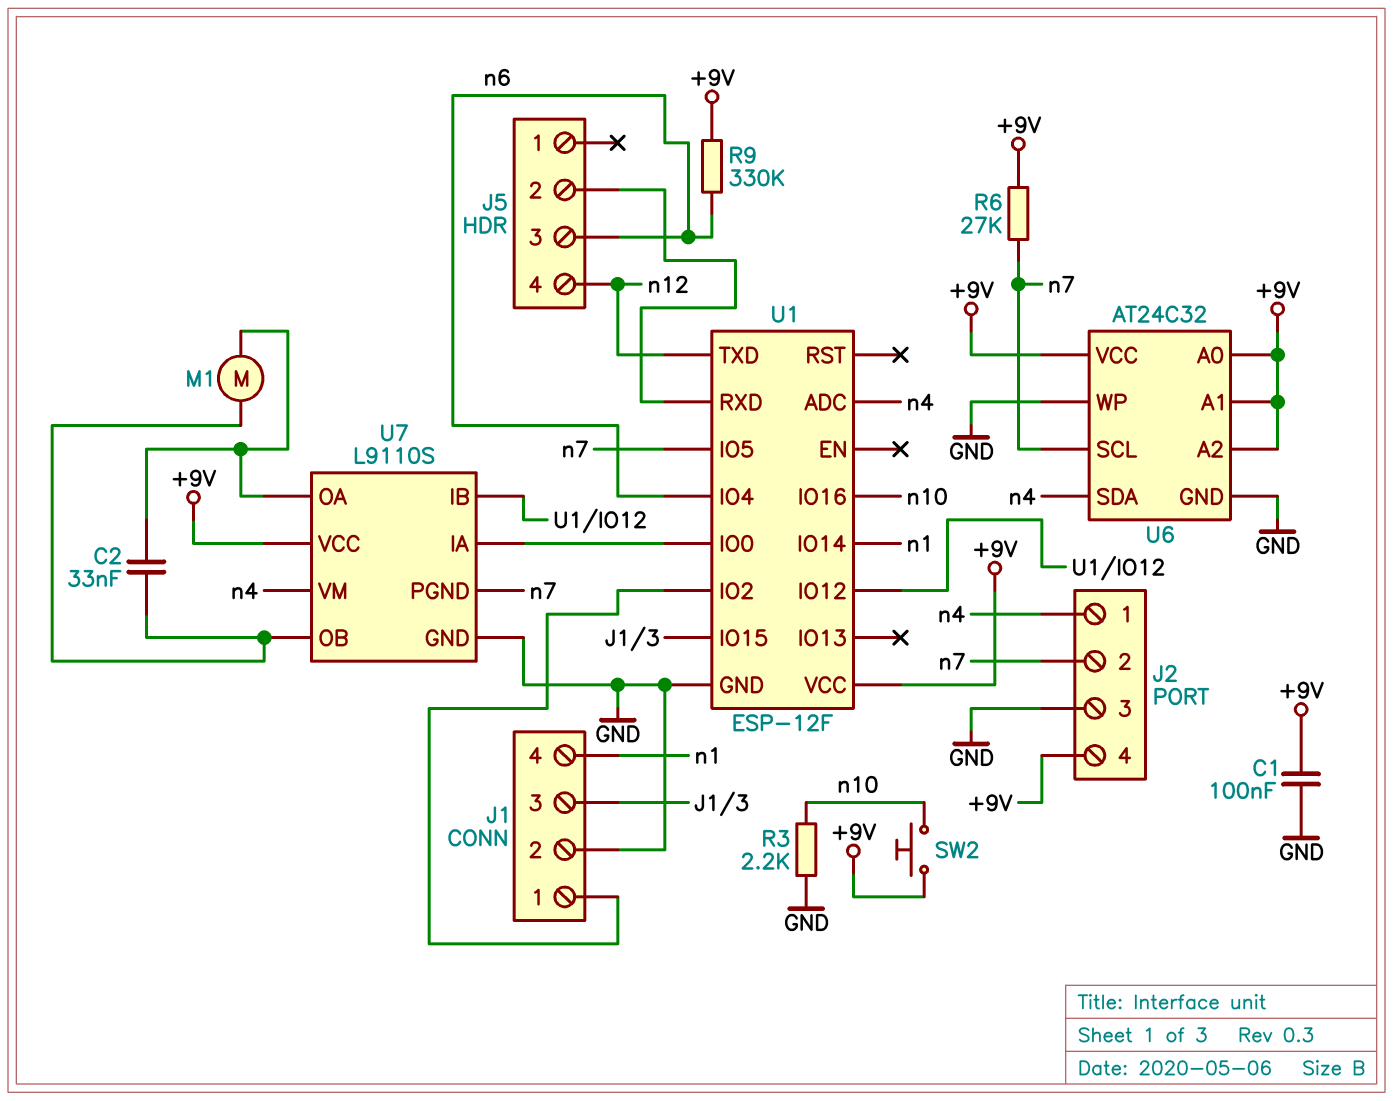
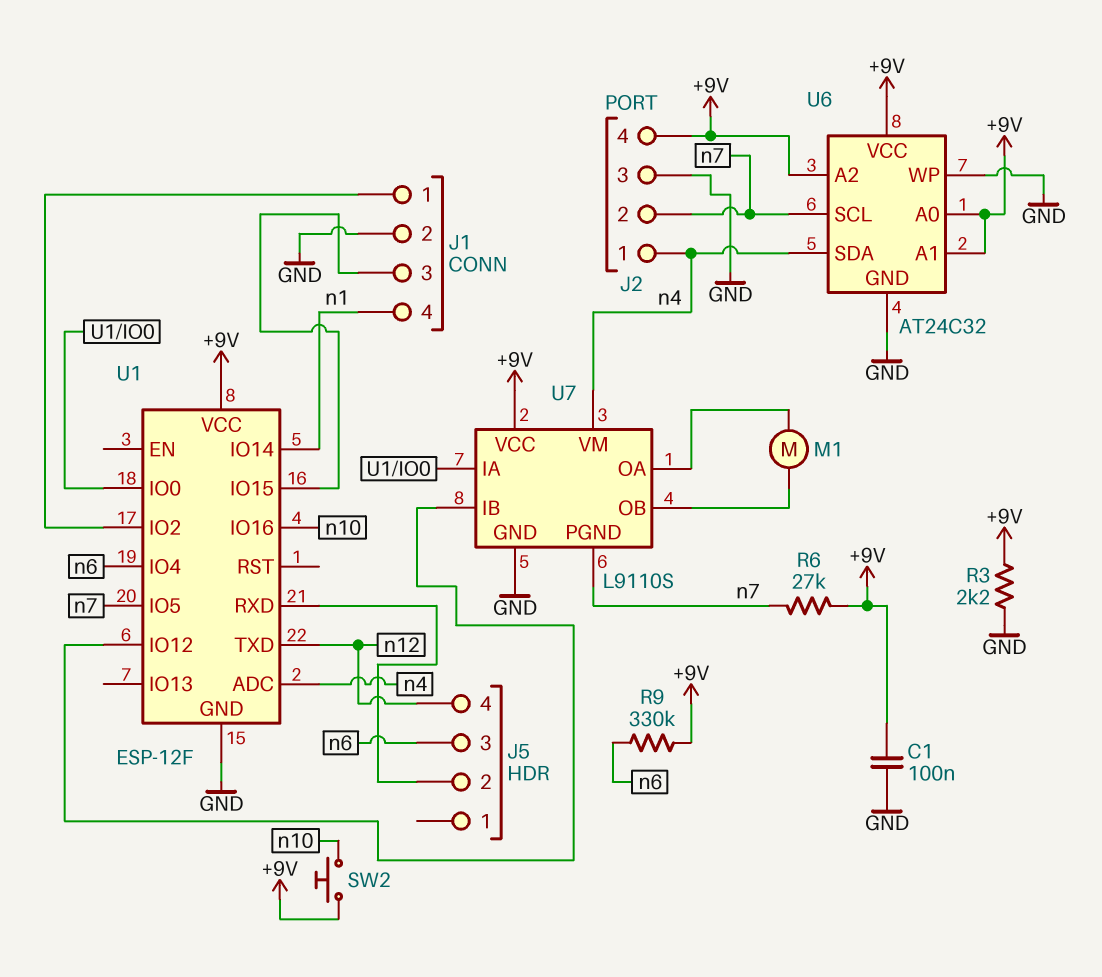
C2: 33nF (U7/OA, U7/OB) -> none
R3: 2.2k (GND, n10) -> 2.2k (+9V, GND)

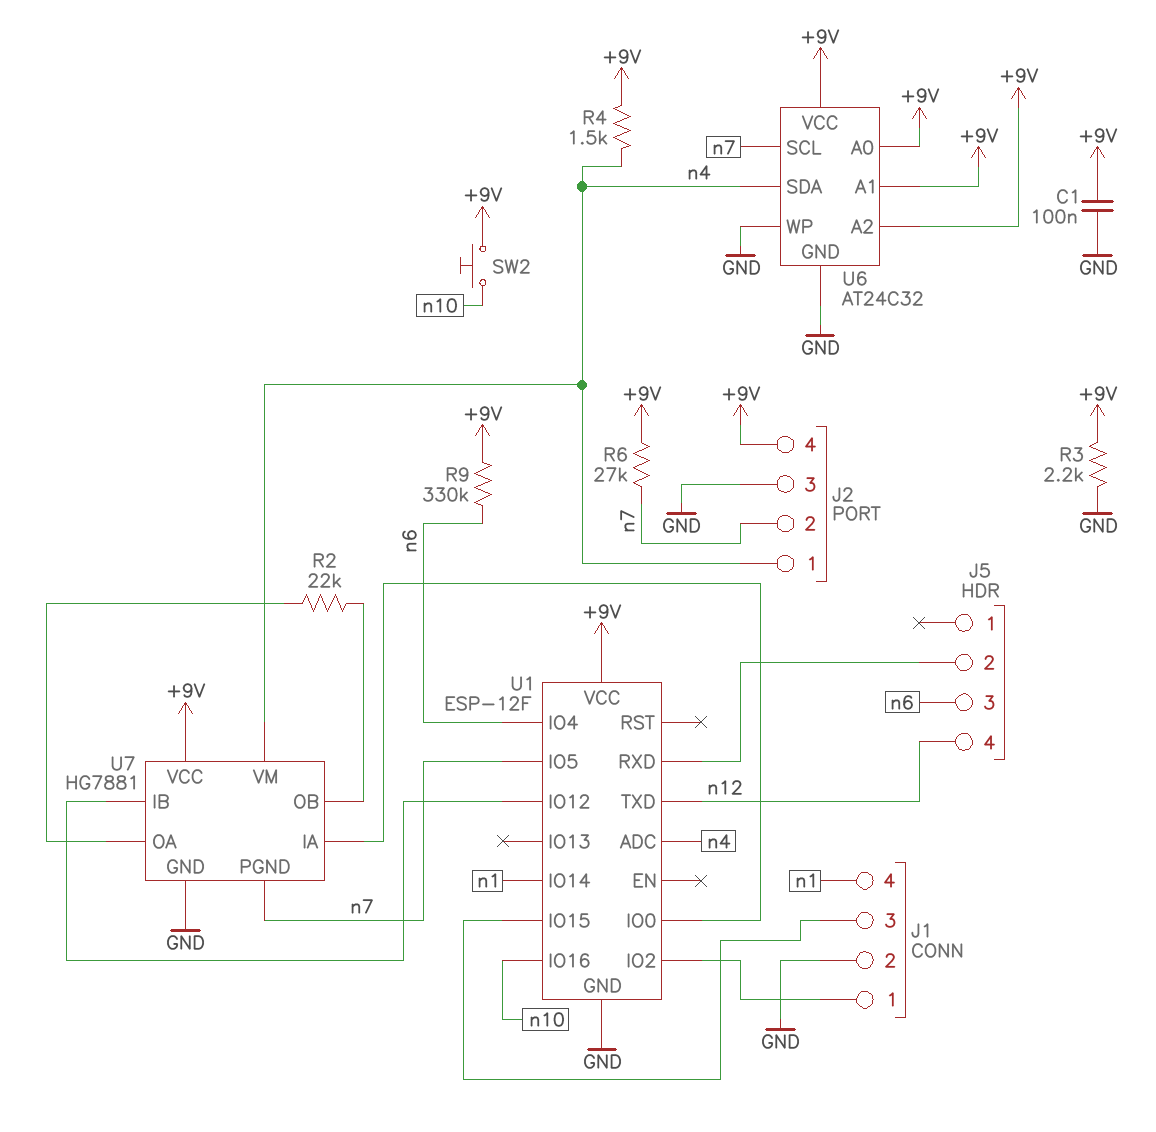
M1: motor (U7/OA, U7/OB) -> none
R2: none -> 22k (U7/OA, U7/OB)
R4: none -> 1.5k (+9V, n4)
U7: L9110S -> HG7881

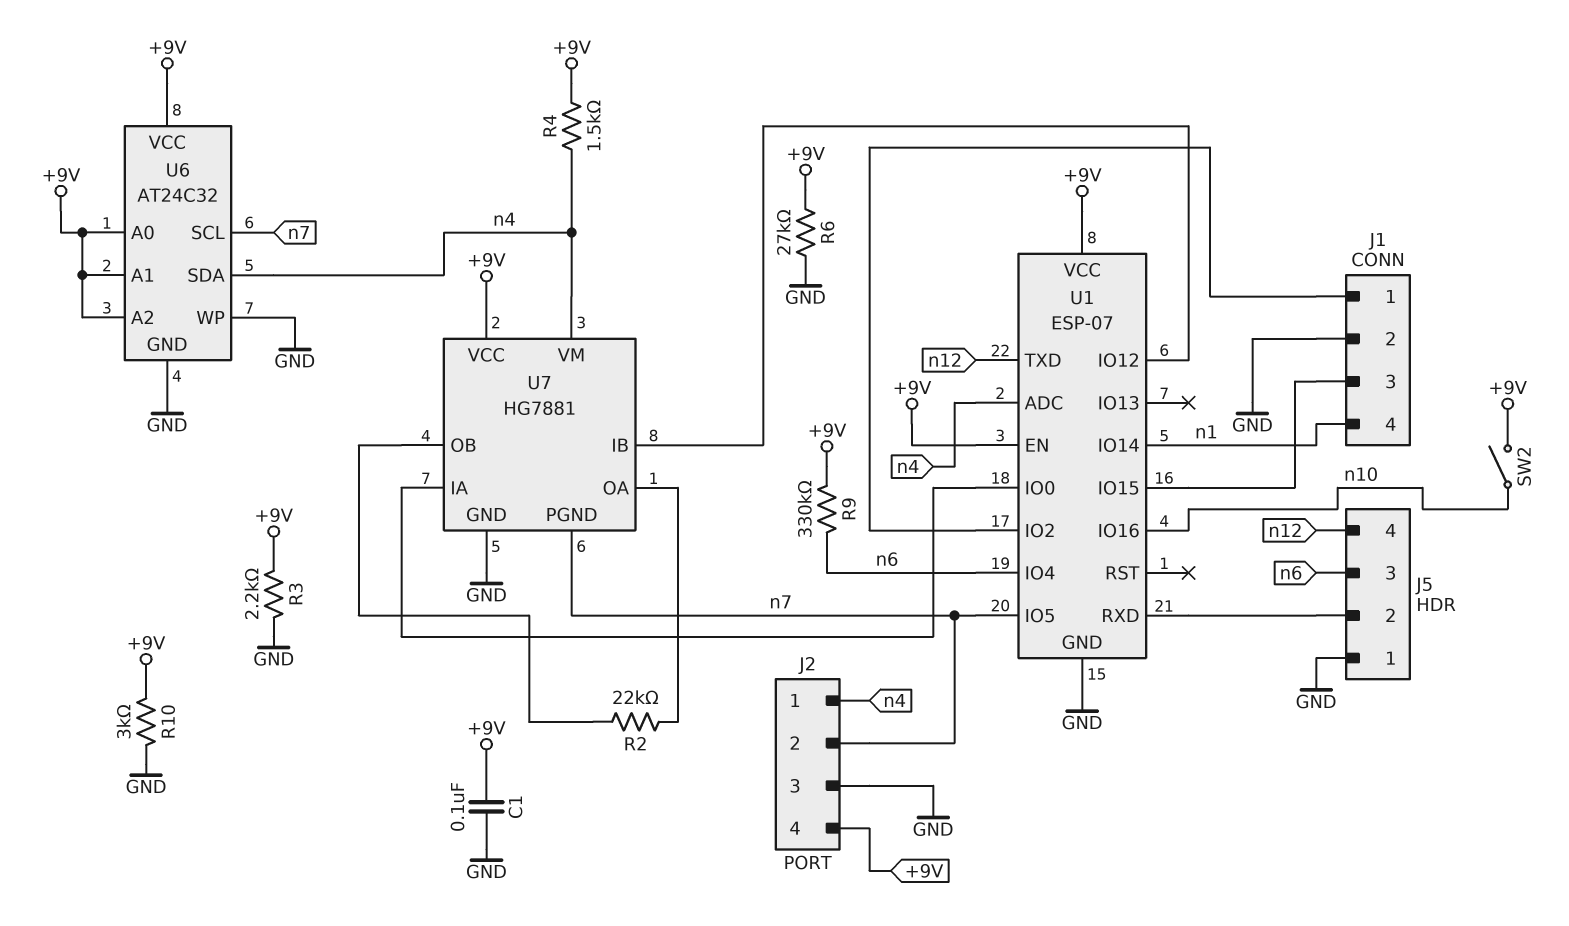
J5 pin 1: none -> GND
R6: 27k (+9V, n7) -> 27k (+9V, GND)
R10: none -> 3k (+9V, GND)
SW2: button (+9V, n10) -> switch (+9V, n10)
U1: ESP-12F -> ESP-07
U1 pin EN: none -> +9V

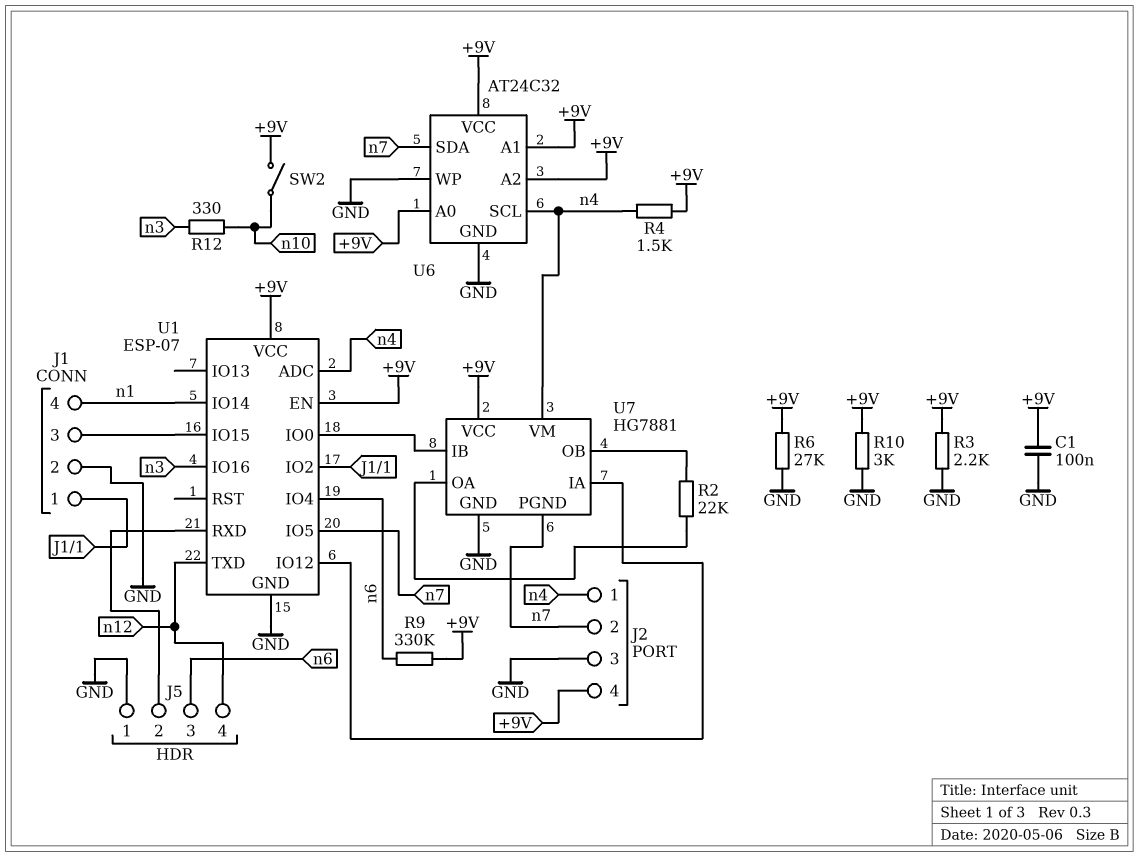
R12: none -> 330 (n3, n10)
U1 pin IO16: n10 -> n3
U6 pin SCL: n7 -> n4
U6 pin SDA: n4 -> n7
U7 pin IA: U1/IO0 -> U1/IO12
U7 pin IB: U1/IO12 -> U1/IO0

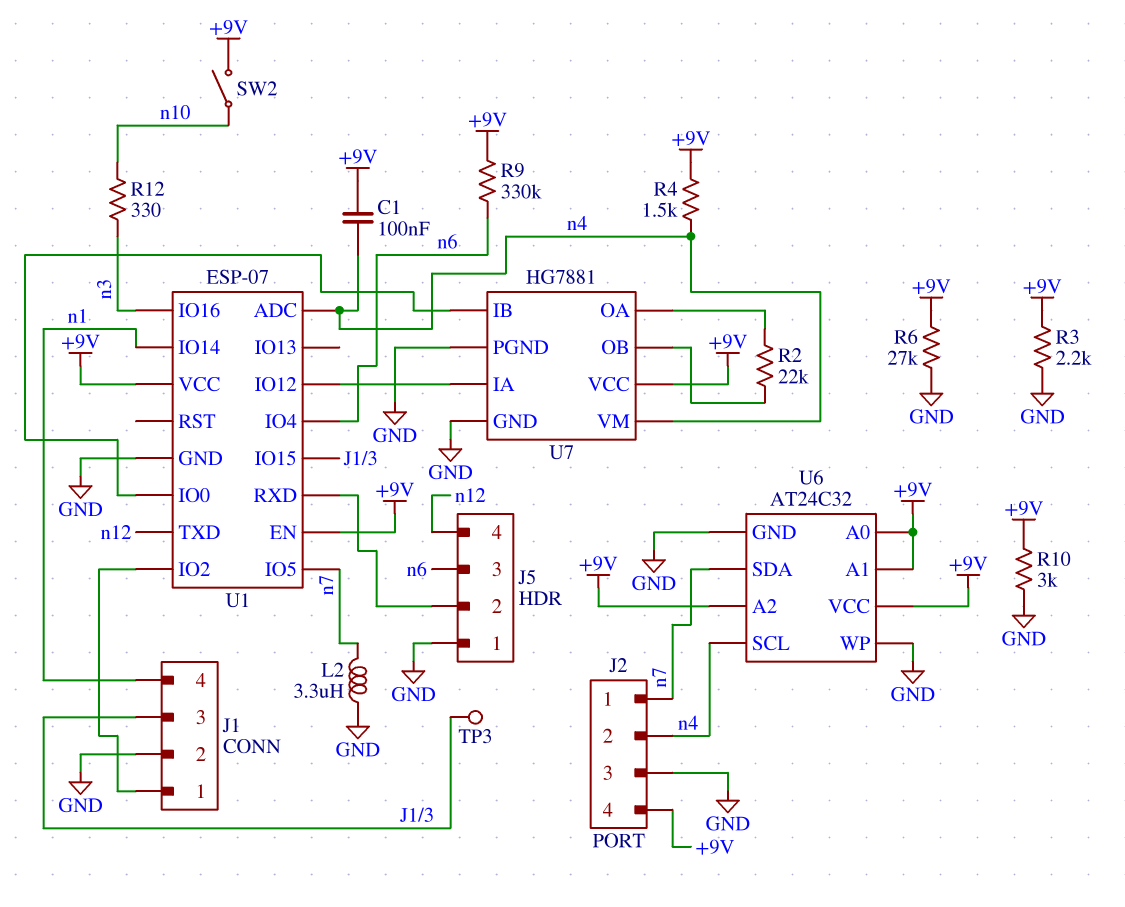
C1: 100nF (+9V, GND) -> 100nF (+9V, n4)
J2 pin 1: n4 -> n7
J2 pin 2: n7 -> n4
L2: none -> 3.3uH (GND, n7)
TP3: none -> test point (J1/3)
U7 pin PGND: n7 -> GND

